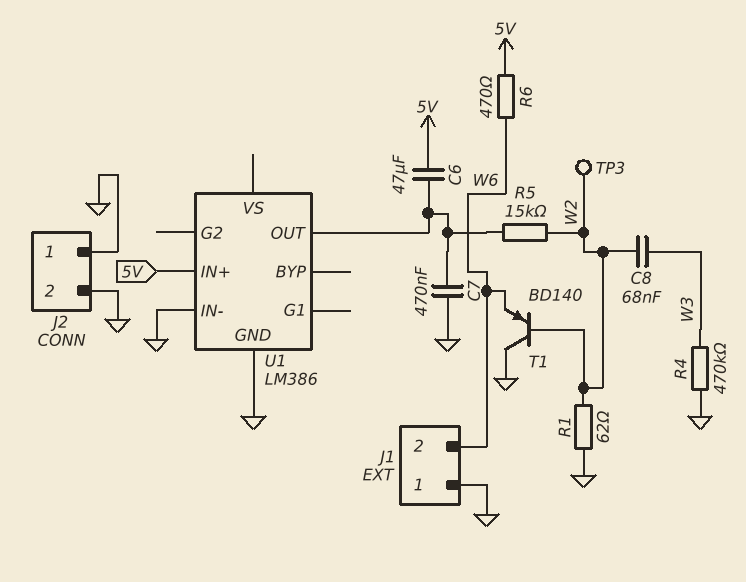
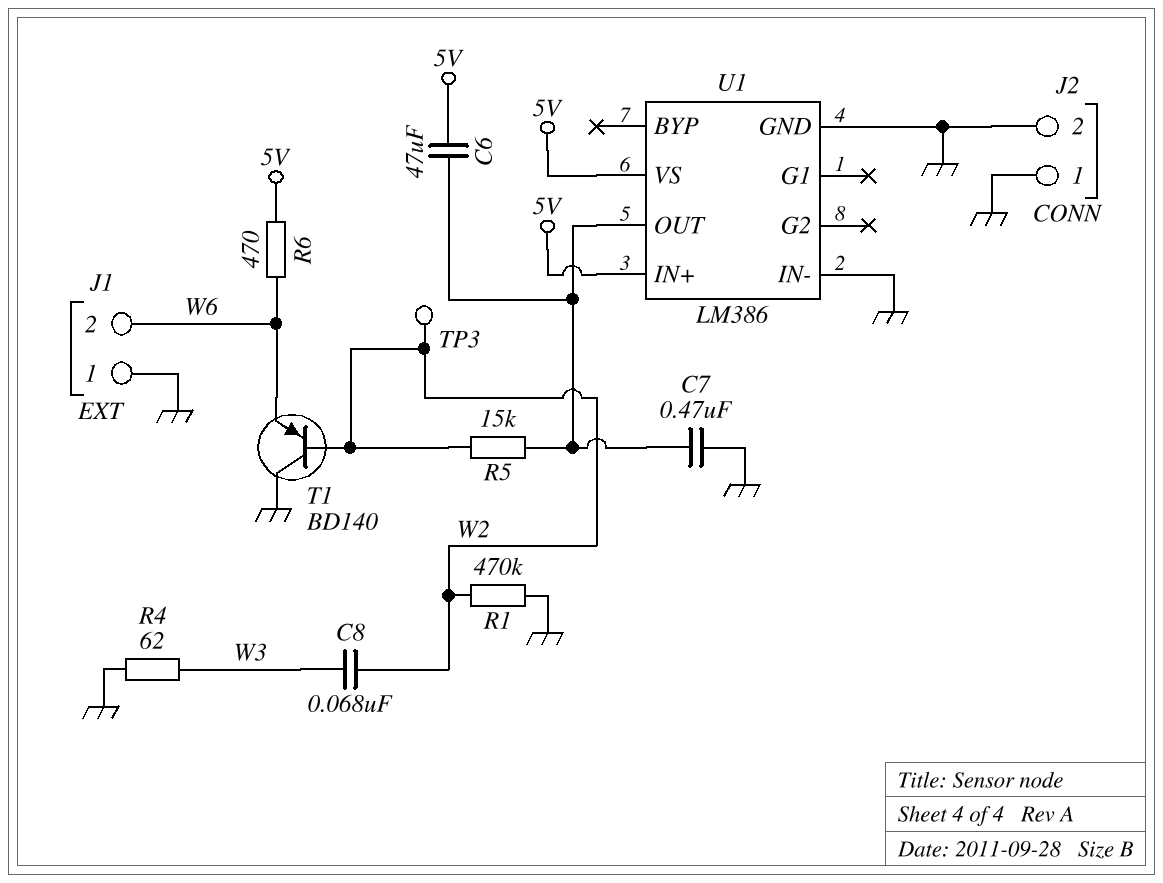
R1: 62 (GND, W2) -> 470k (GND, W2)
R4: 470k (GND, W3) -> 62 (GND, W3)
U1 pin VS: none -> 5V

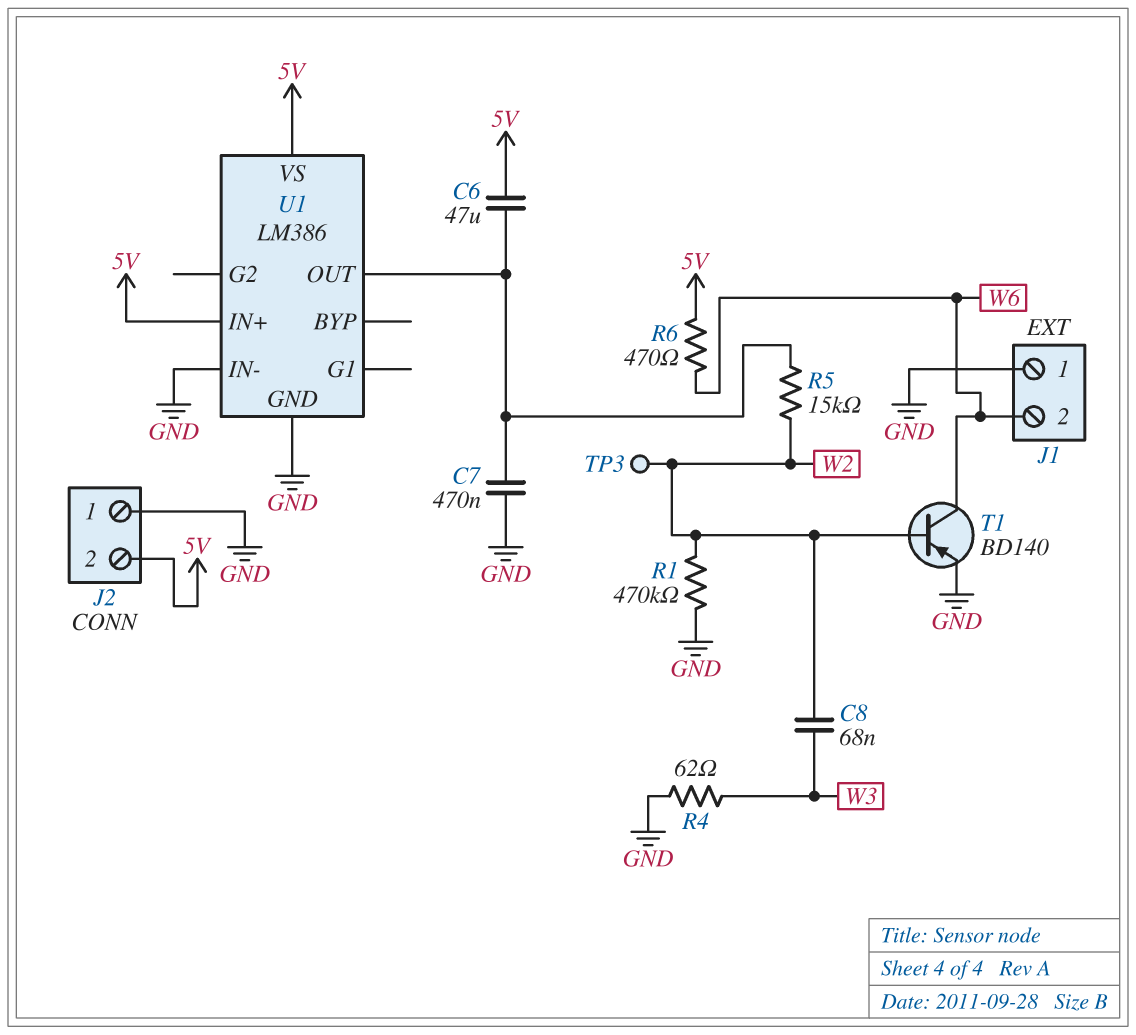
J2 pin 2: GND -> 5V
T1: PNP BD140 (B W2, C GND, E W6) -> PNP BD140 (B W2, C W6, E GND)

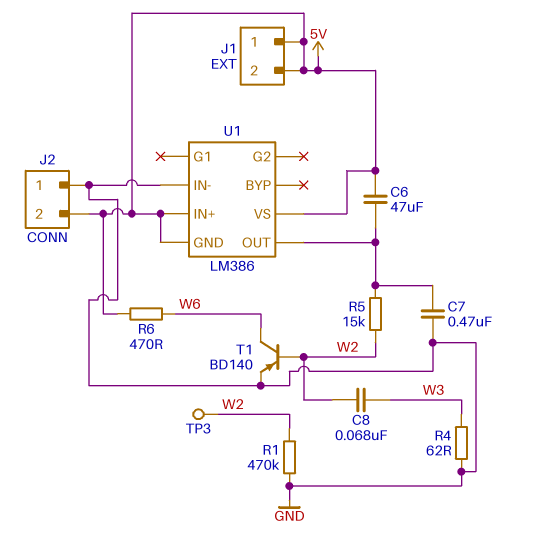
J1 pin 1: GND -> 5V
J1 pin 2: W6 -> 5V
U1 pin GND: GND -> 5V

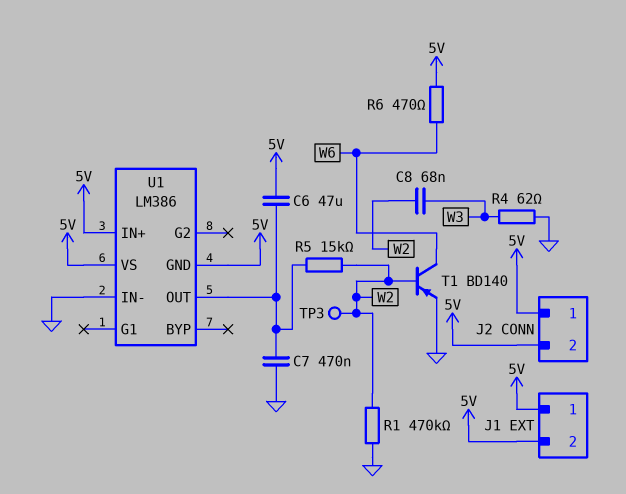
J2 pin 1: GND -> 5V

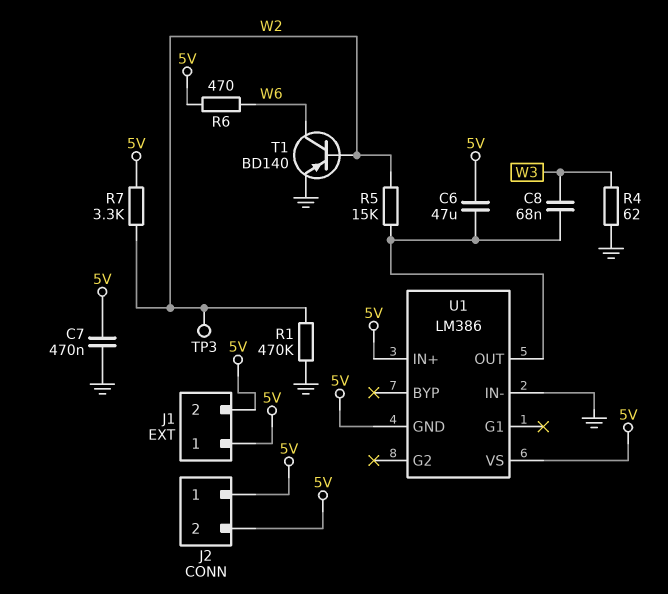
C7: 470nF (GND, U1/OUT) -> 470nF (5V, GND)
C8: 68nF (W2, W3) -> 68nF (U1/OUT, W3)
R7: none -> 3.3k (5V, W2)

